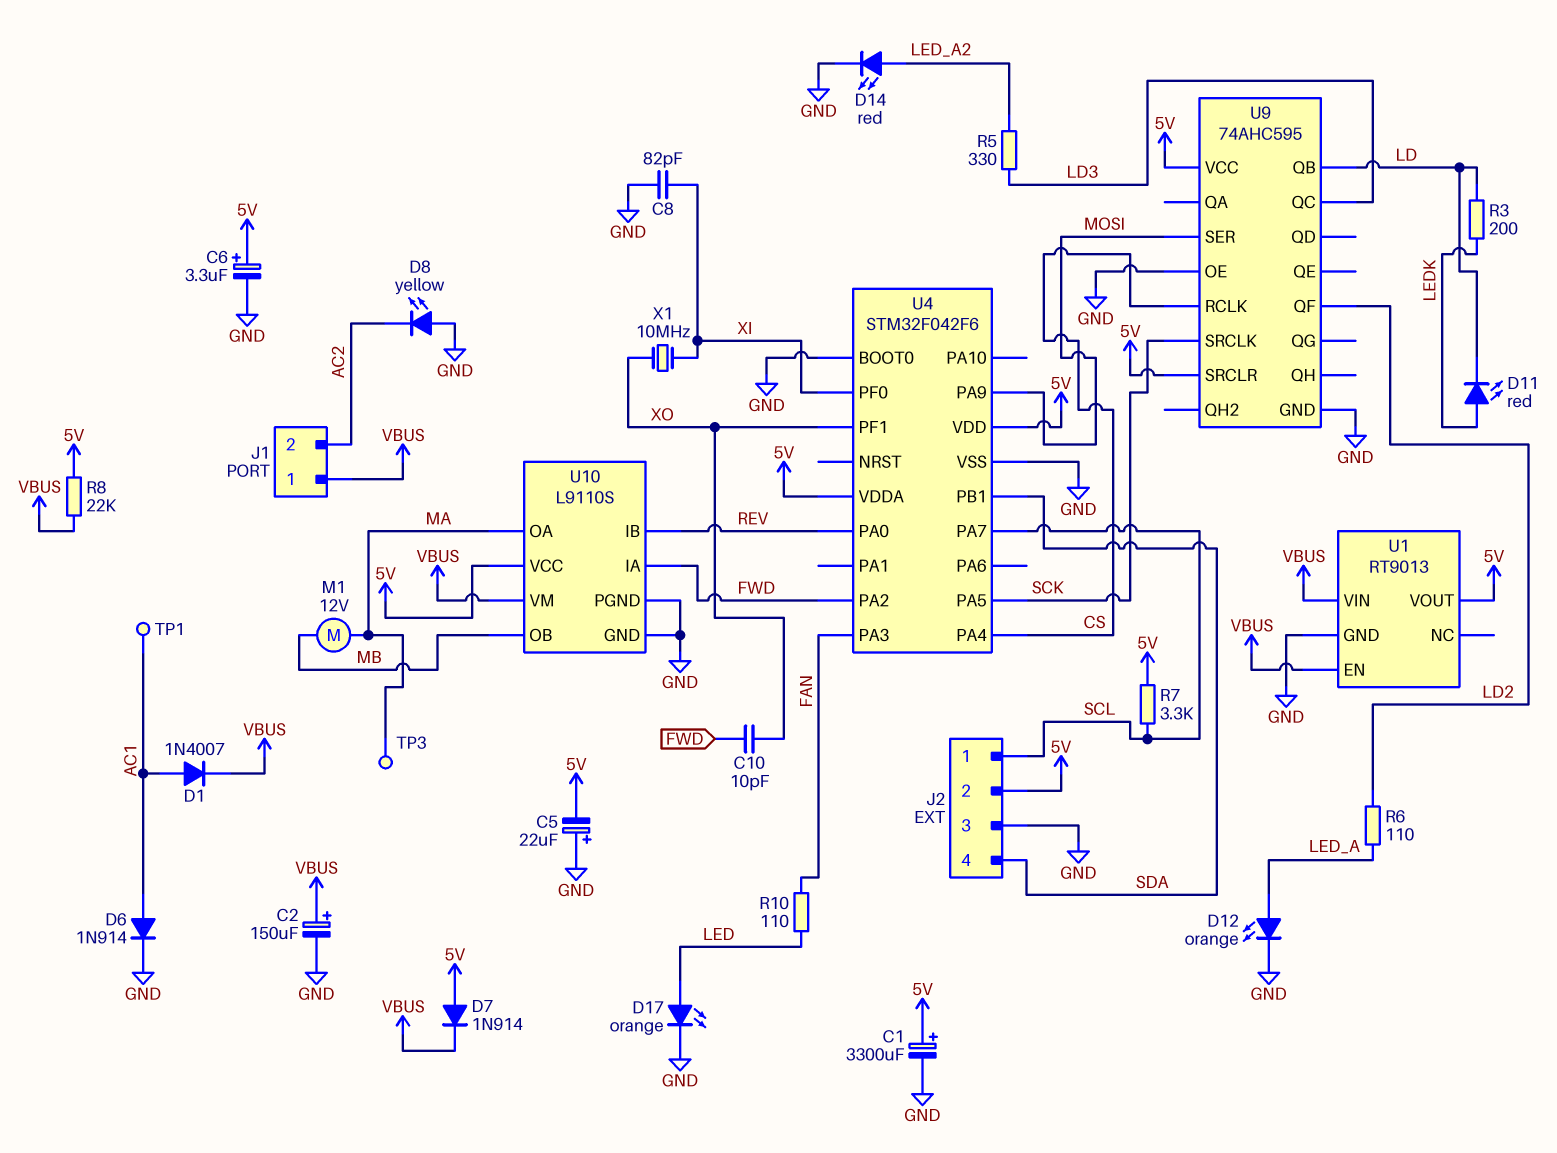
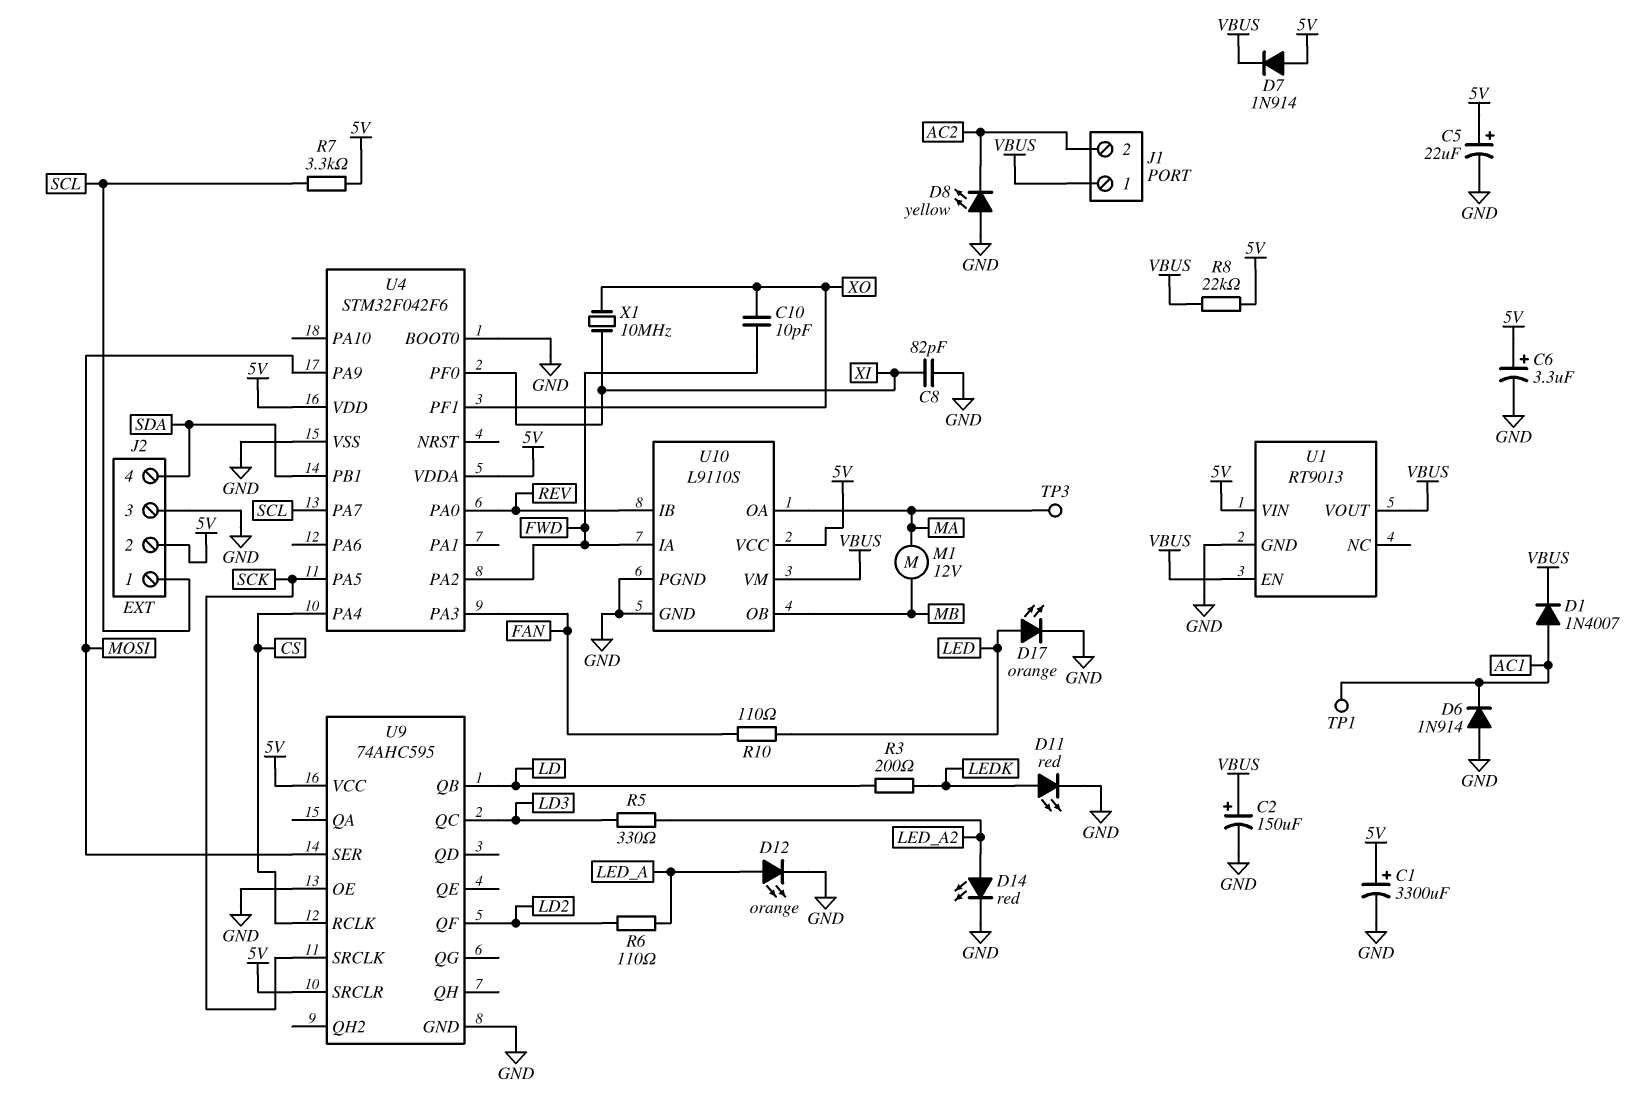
C5: 22uF (plus GND, minus 5V) -> 22uF (plus 5V, minus GND)
D6: diode 1N914 (A AC1, K GND) -> diode 1N914 (A GND, K AC1)
D11: LED red (A LEDK, K LD) -> LED red (A LEDK, K GND)
U1 pin VIN: VBUS -> 5V
U1 pin VOUT: 5V -> VBUS

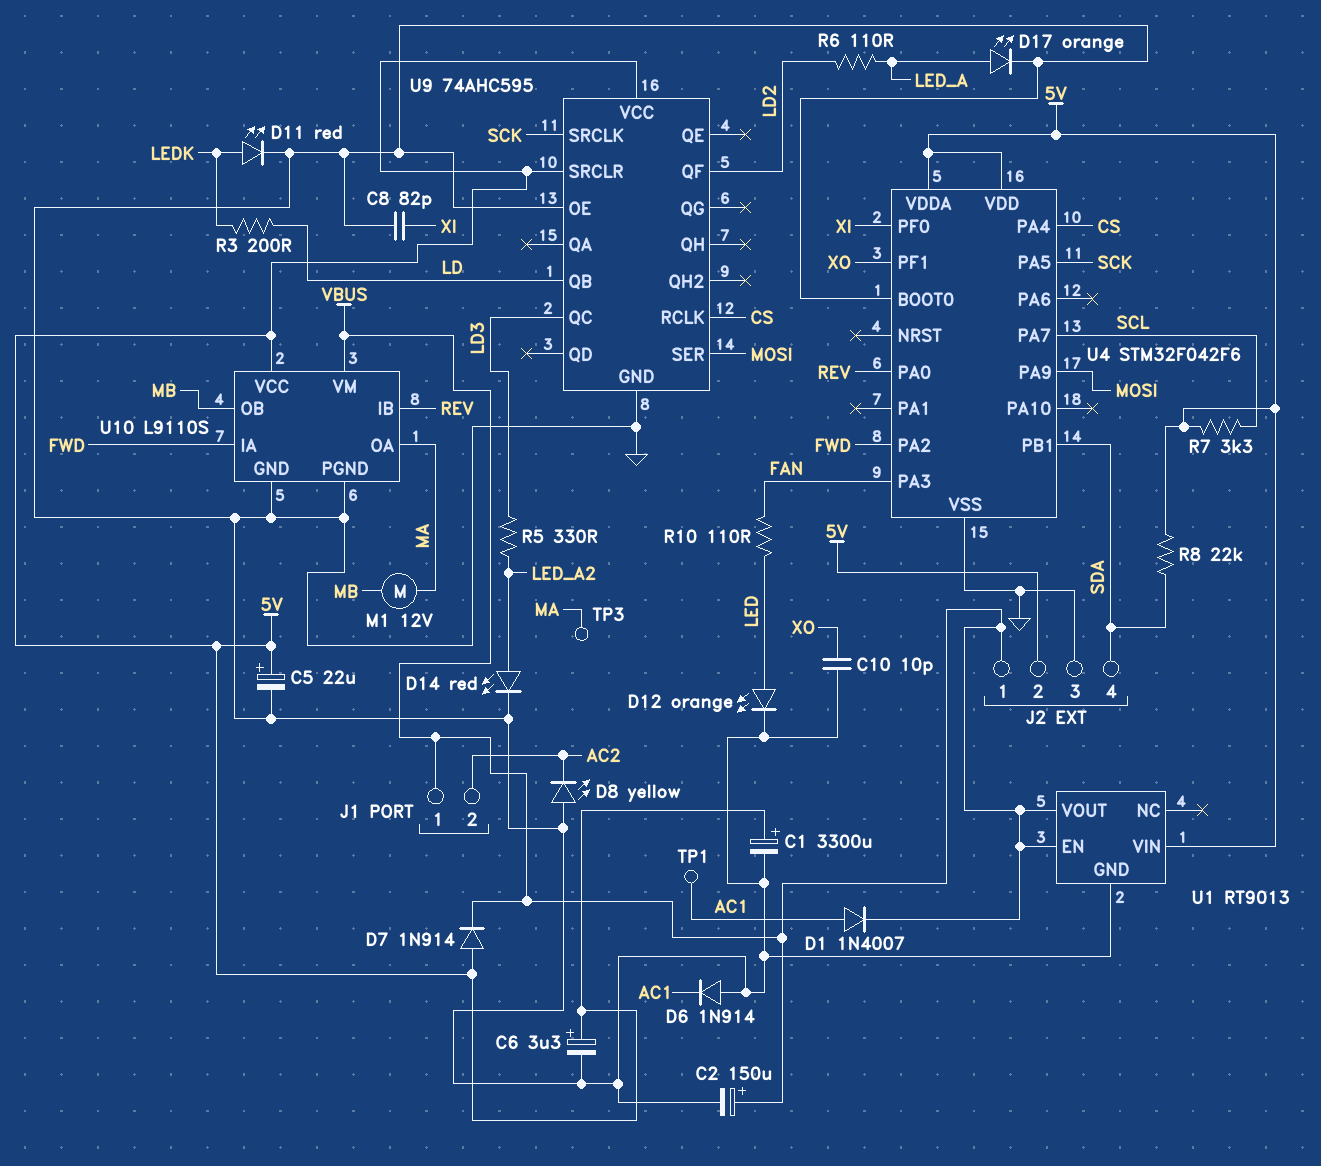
C10: 10pF (FWD, XO) -> 10pF (GND, XO)
D12: LED orange (A LED_A, K GND) -> LED orange (A LED, K GND)
D17: LED orange (A LED, K GND) -> LED orange (A LED_A, K GND)
J2 pin 1: SCL -> VBUS
R8: 22k (5V, VBUS) -> 22k (5V, SDA)
X1: 10MHz (XI, XO) -> none

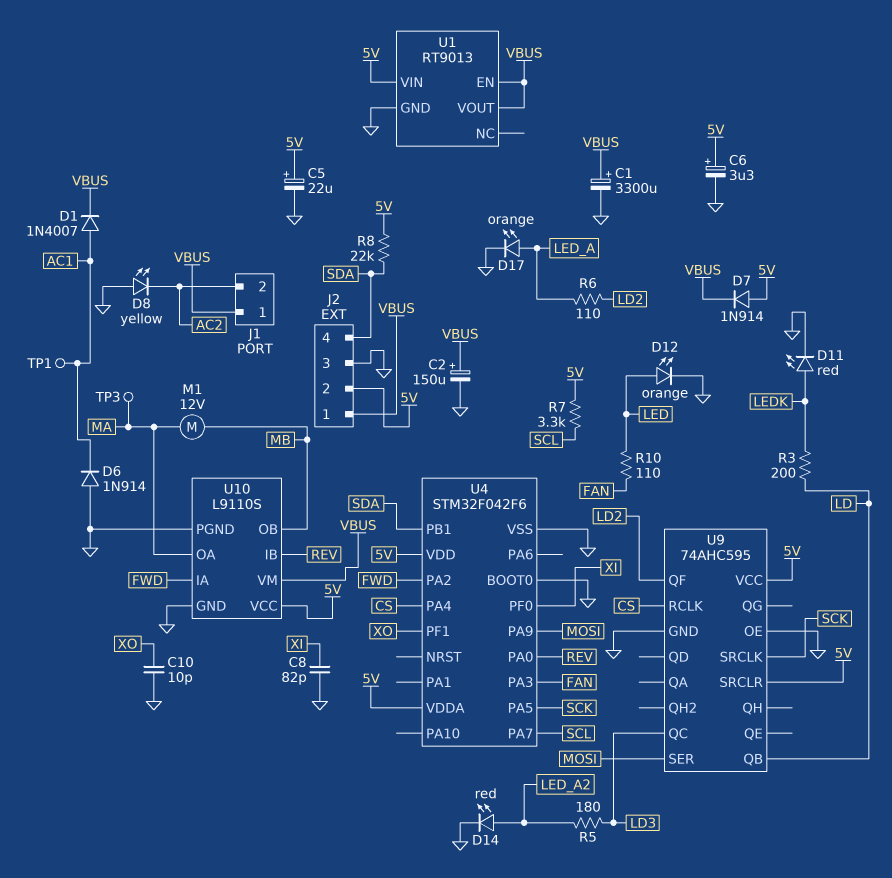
C1: 3300uF (plus 5V, minus GND) -> 3300uF (plus VBUS, minus GND)
R5: 330 (LD3, LED_A2) -> 180 (LD3, LED_A2)

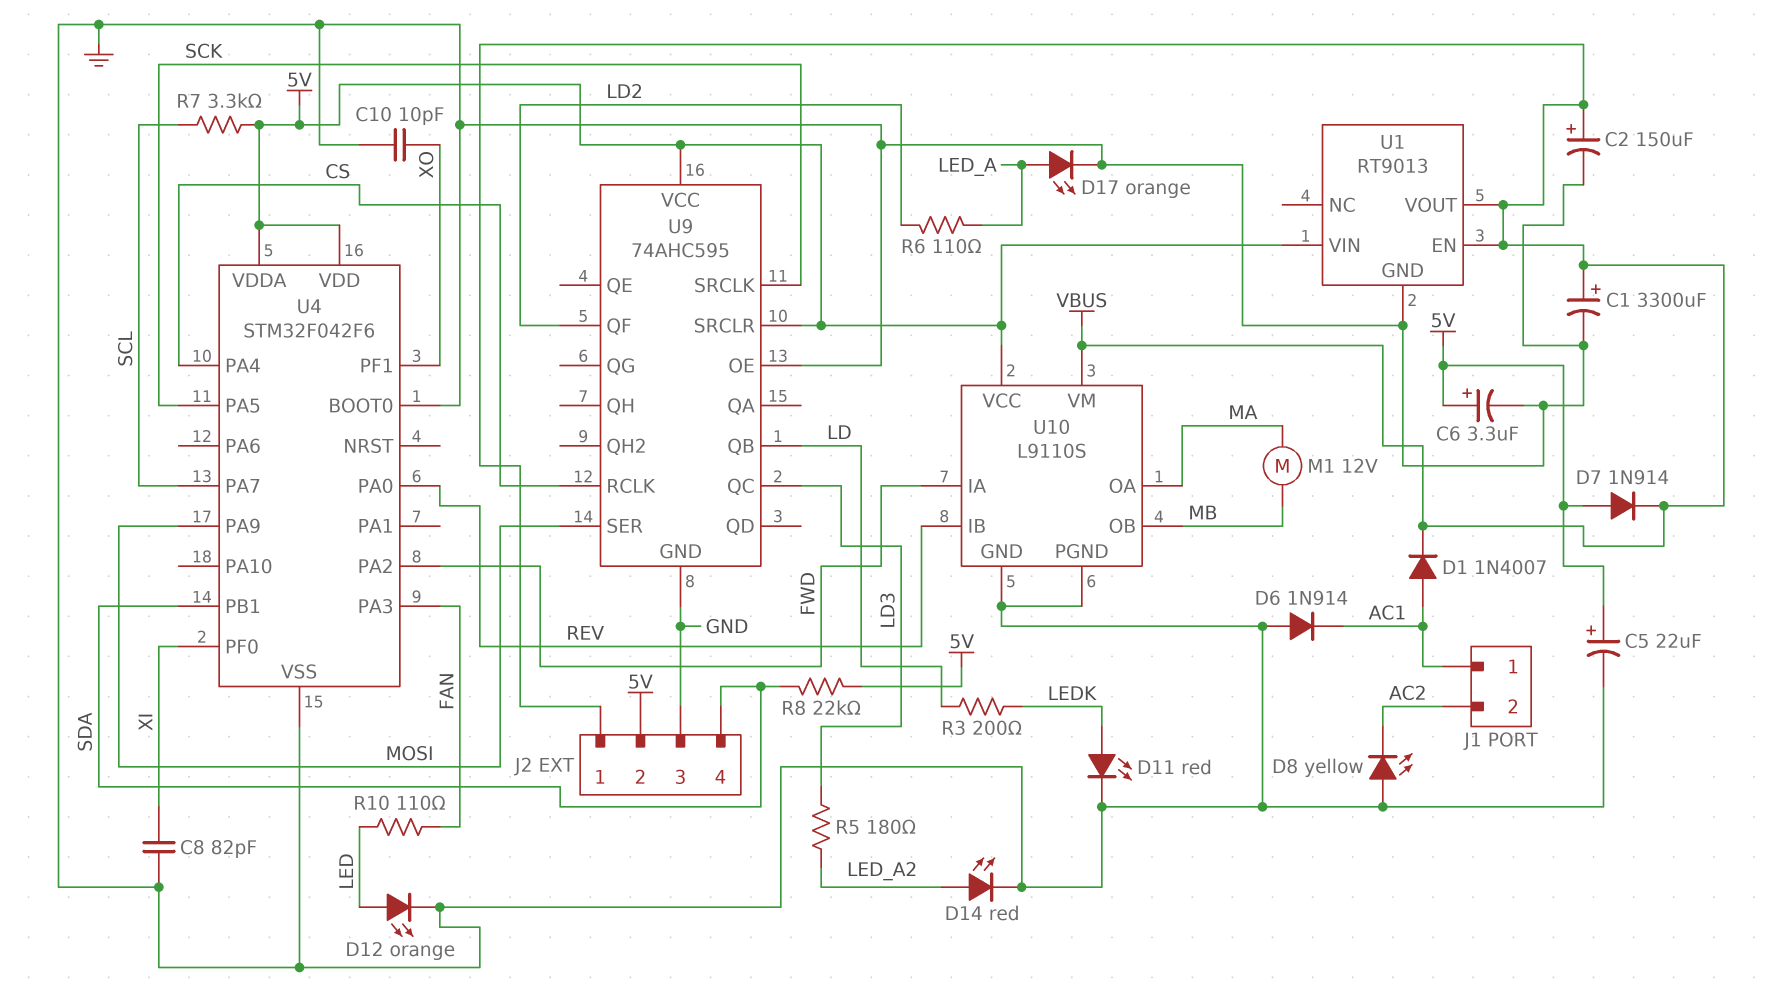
J1 pin 1: VBUS -> AC1
TP1: test point (AC1) -> none
TP3: test point (MA) -> none

